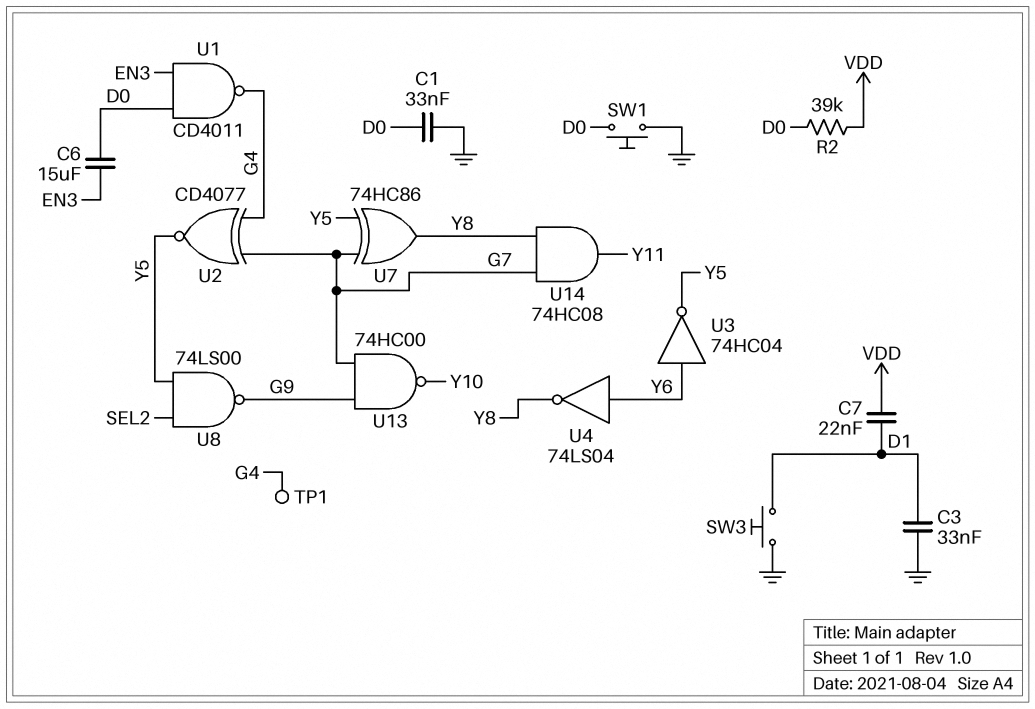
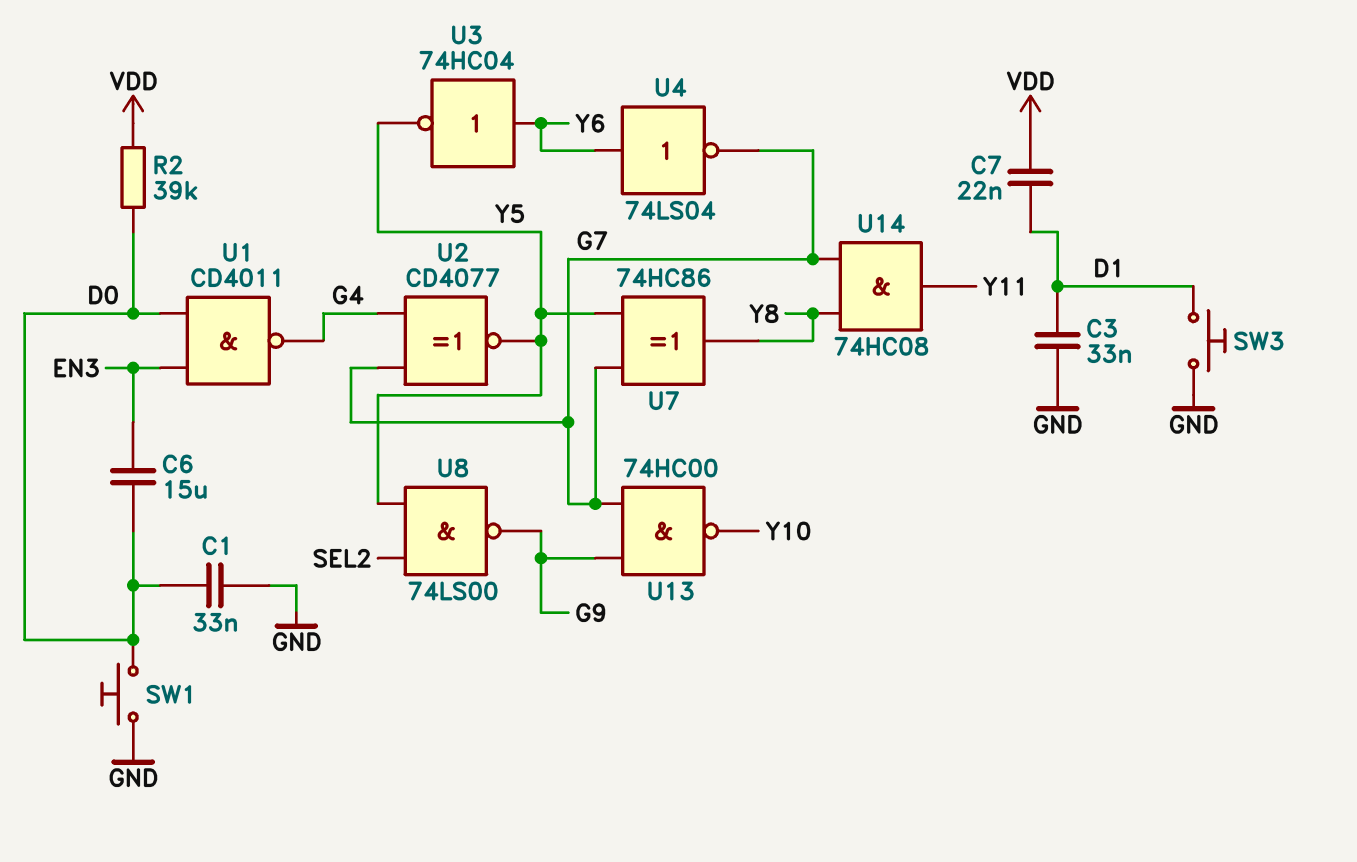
TP1: test point (G4) -> none
U4: NOT 74LS04 (in Y6, out Y8) -> NOT 74LS04 (in Y6, out G7)

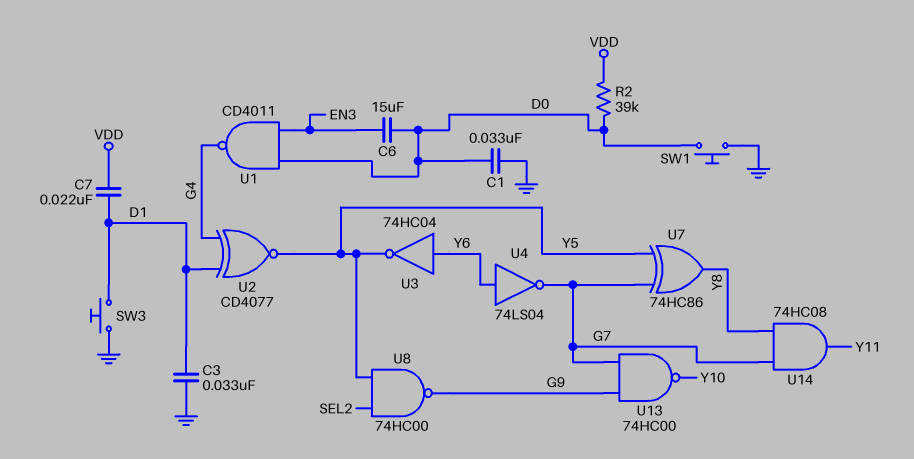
U2: XNOR CD4077 (in G4, in G7, out Y5) -> XNOR CD4077 (in D1, in G4, out Y5)
U8: NAND 74LS00 (in SEL2, in Y5, out G9) -> NAND 74HC00 (in SEL2, in Y5, out G9)

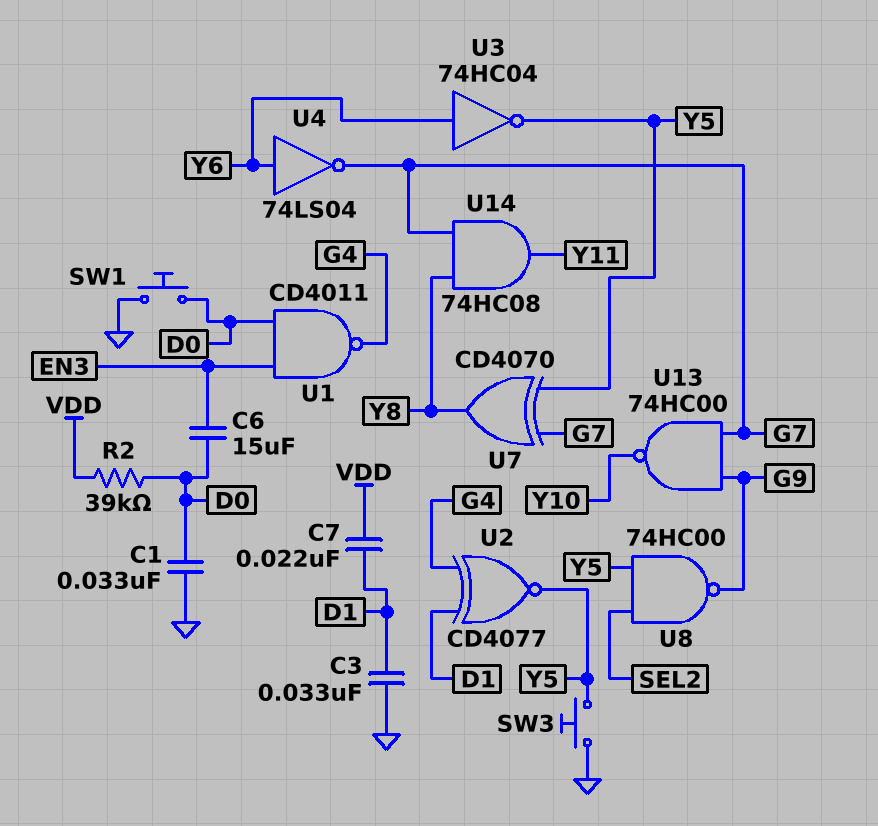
SW3: button (D1, GND) -> button (GND, Y5)
U7: XOR 74HC86 (in G7, in Y5, out Y8) -> XOR CD4070 (in G7, in Y5, out Y8)

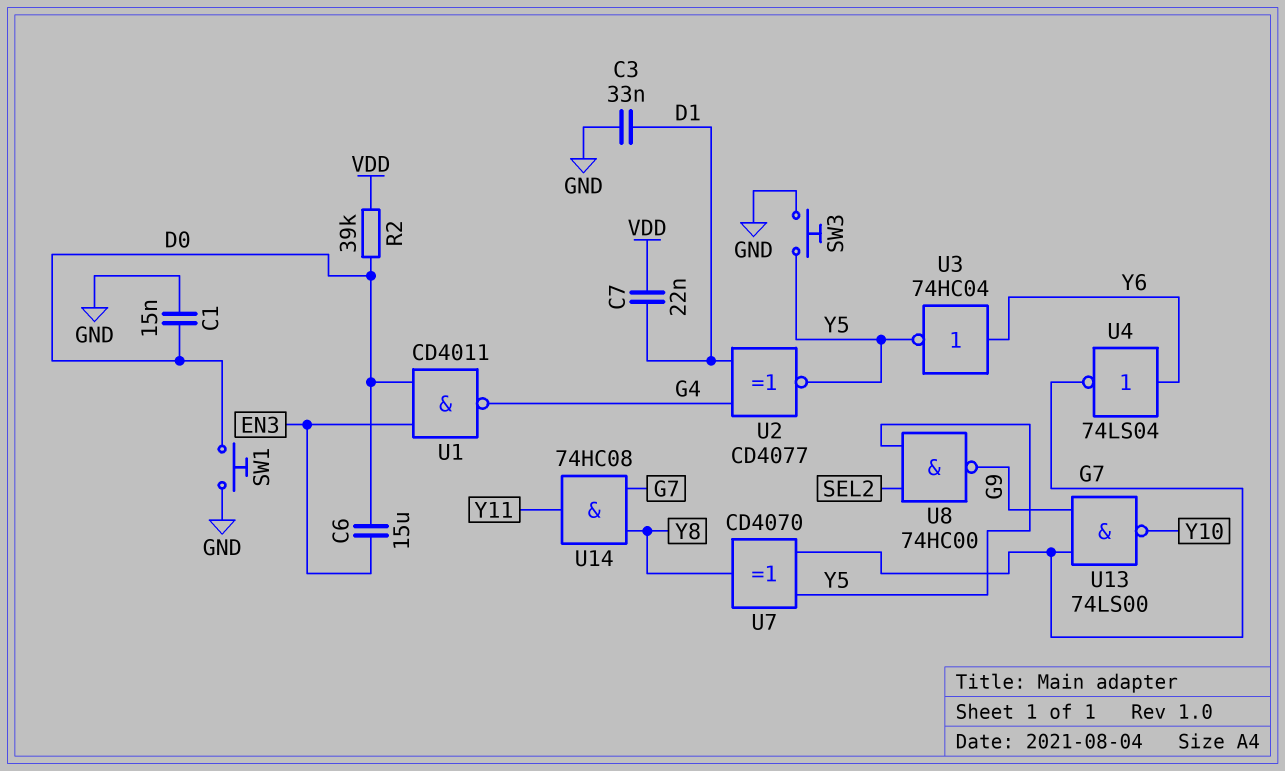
C1: 33nF (D0, GND) -> 15nF (D0, GND)
U13: NAND 74HC00 (in G7, in G9, out Y10) -> NAND 74LS00 (in G7, in G9, out Y10)

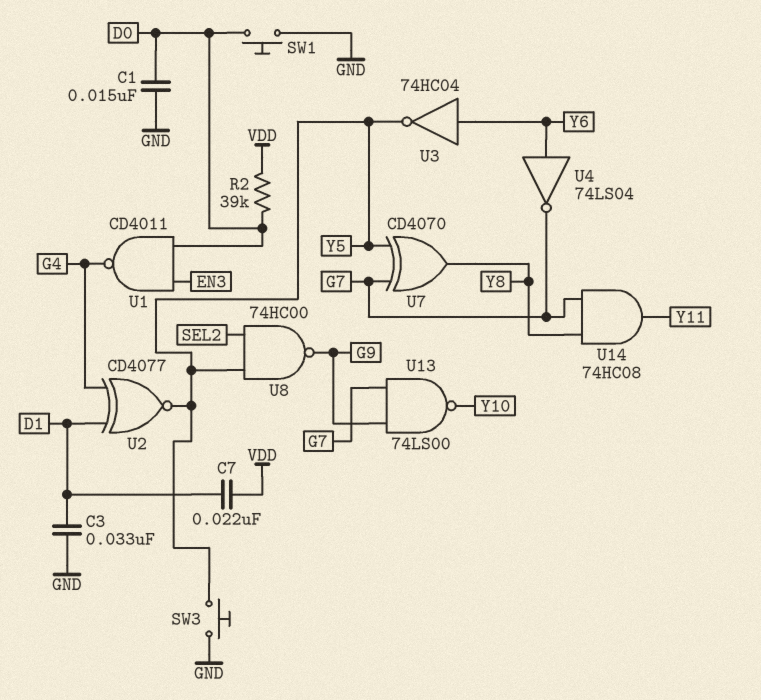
C6: 15uF (D0, EN3) -> none

